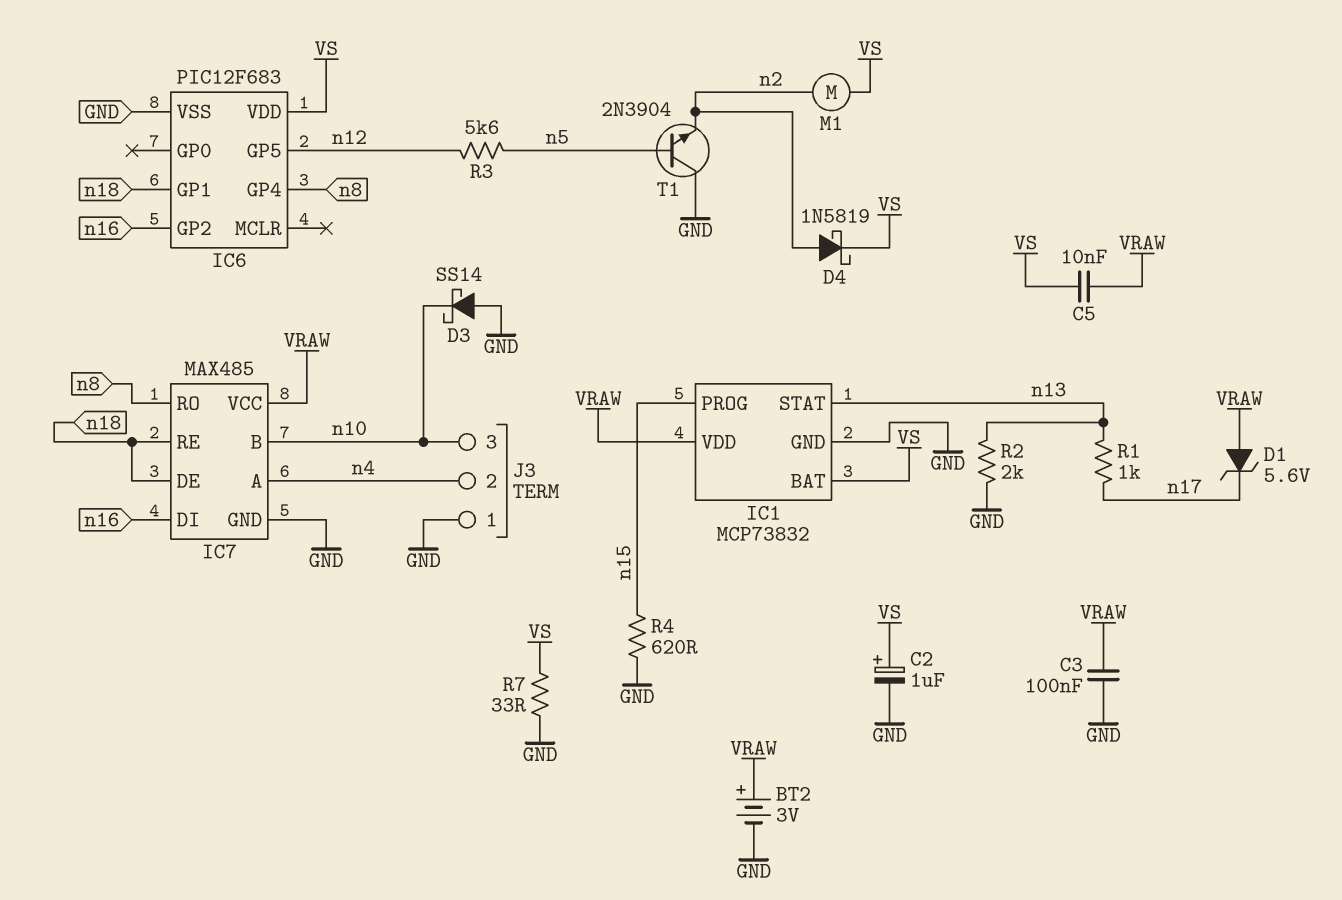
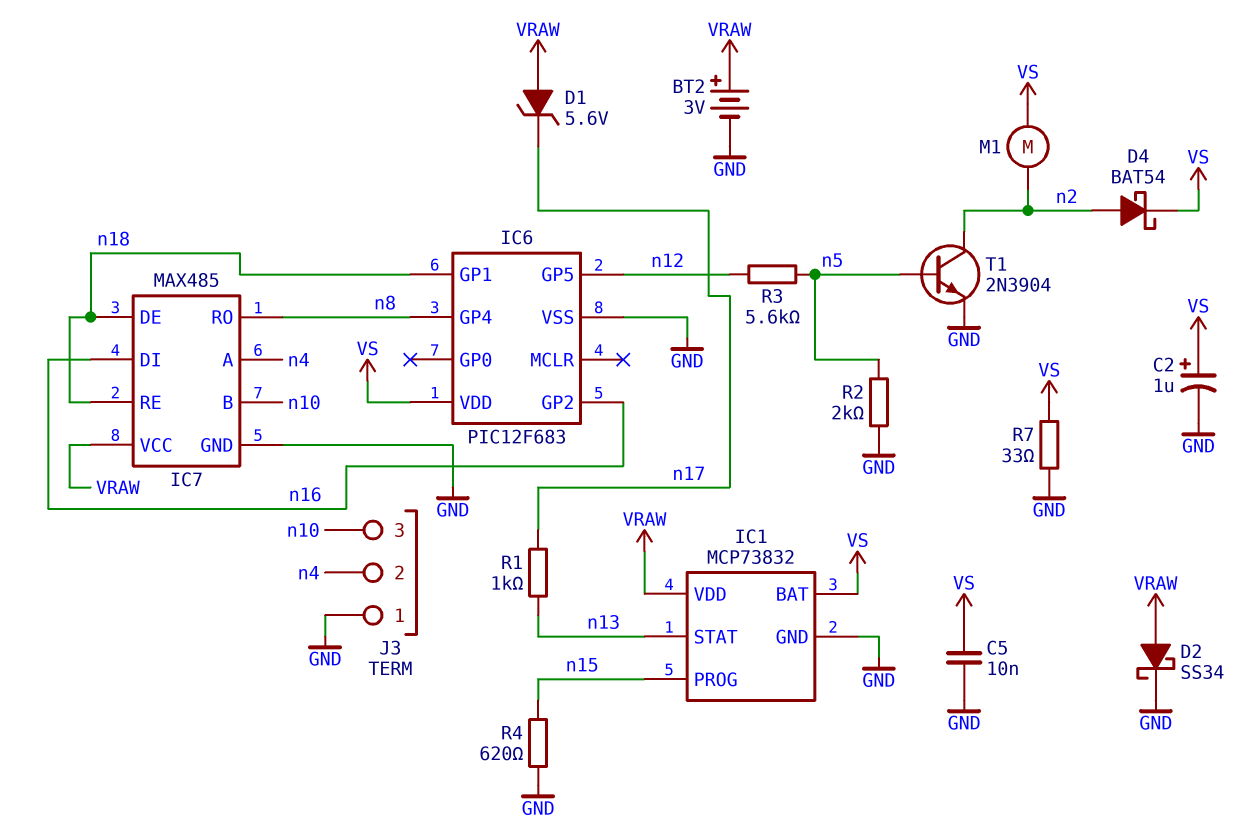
C3: 100nF (GND, VRAW) -> none
C5: 10nF (VRAW, VS) -> 10nF (GND, VS)
D2: none -> schottky SS34 (A VRAW, K GND)
D3: schottky SS14 (A GND, K n10) -> none
D4: schottky 1N5819 (A n2, K VS) -> schottky BAT54 (A n2, K VS)
R2: 2k (GND, n13) -> 2k (GND, n5)
T1: NPN 2N3904 (B n5, C GND, E n2) -> NPN 2N3904 (B n5, C n2, E GND)

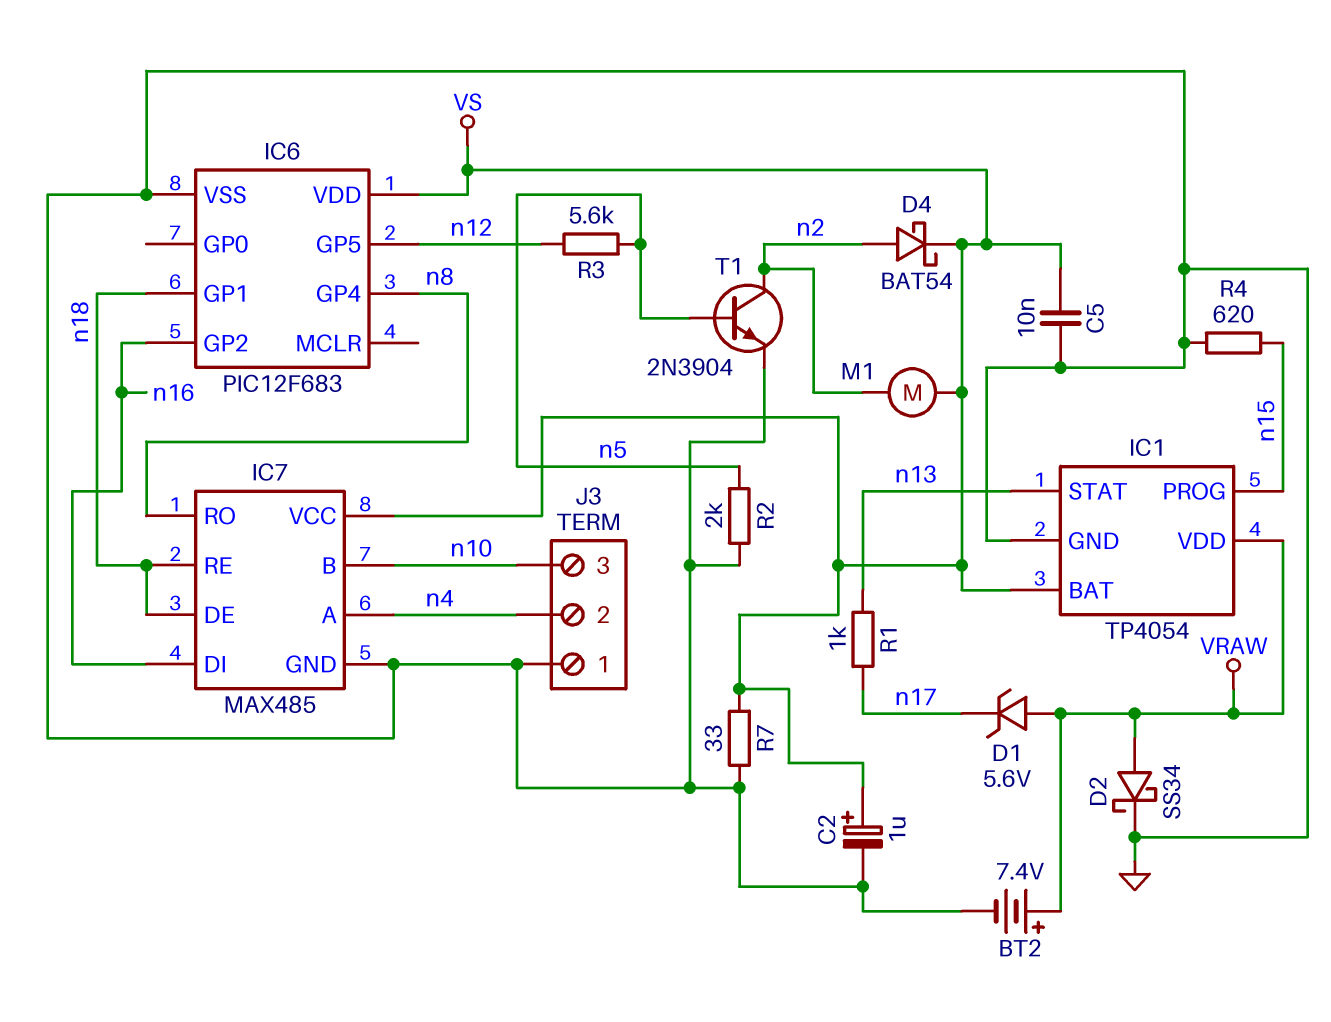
BT2: 3V (plus VRAW, minus GND) -> 7.4V (plus VRAW, minus GND)
IC1: MCP73832 -> TP4054
IC7 pin VCC: VRAW -> VS

